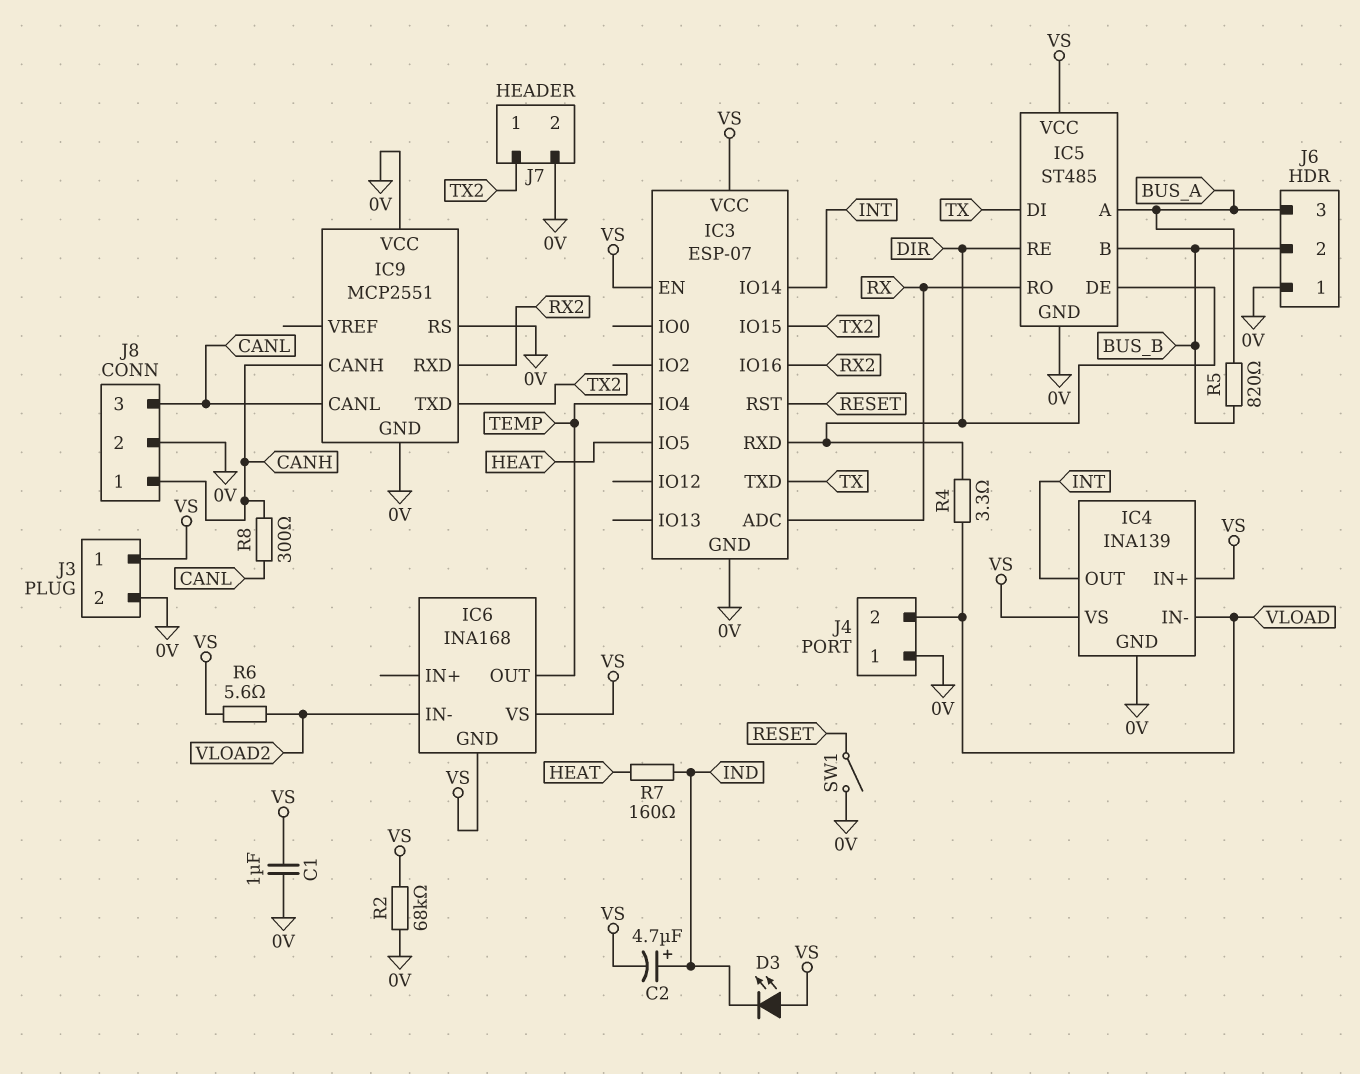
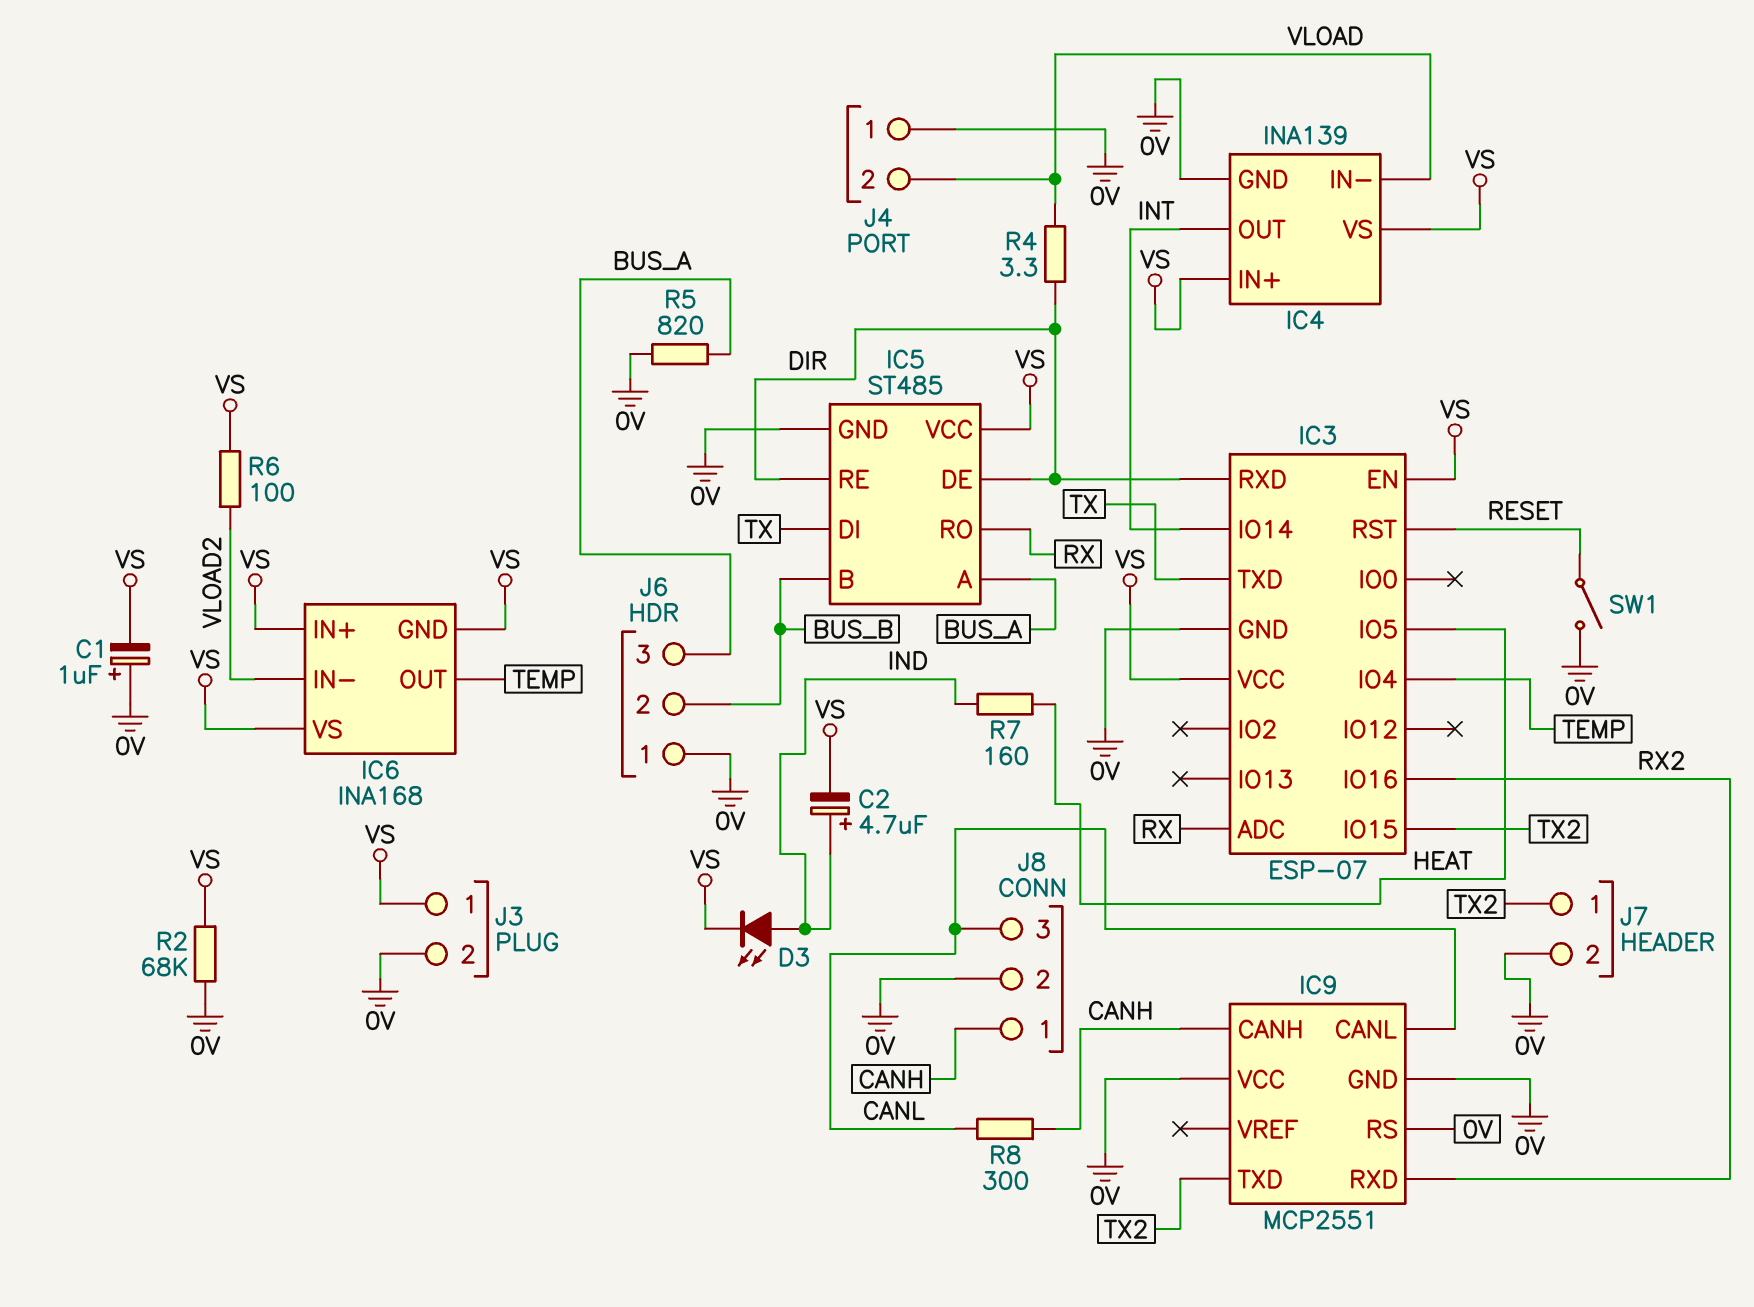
C1: 1uF (0V, VS) -> 1uF (plus 0V, minus VS)
D3: LED (A VS, K IND) -> LED (A IND, K VS)
IC6 pin IN+: none -> VS
R5: 820 (BUS_A, BUS_B) -> 820 (0V, BUS_A)
R6: 5.6 (VLOAD2, VS) -> 100 (VLOAD2, VS)

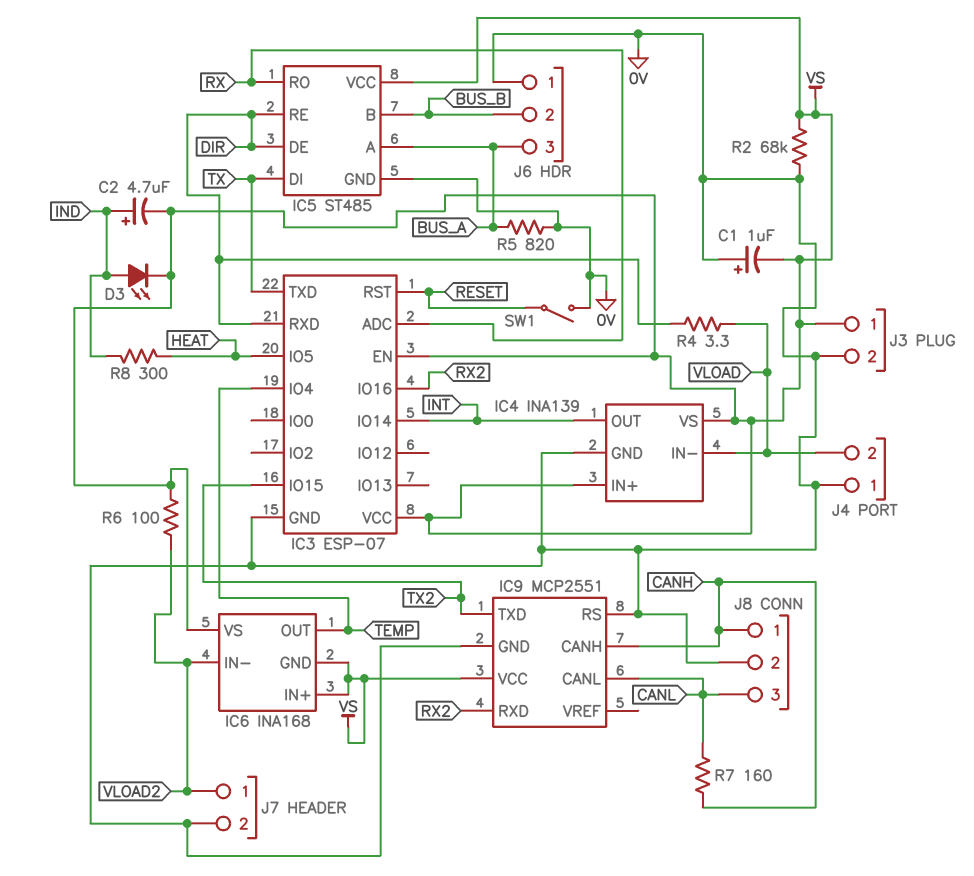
IC9 pin VCC: 0V -> VS
J7 pin 1: TX2 -> VLOAD2
R7: 160 (HEAT, IND) -> 160 (CANH, CANL)
R8: 300 (CANH, CANL) -> 300 (HEAT, IND)

